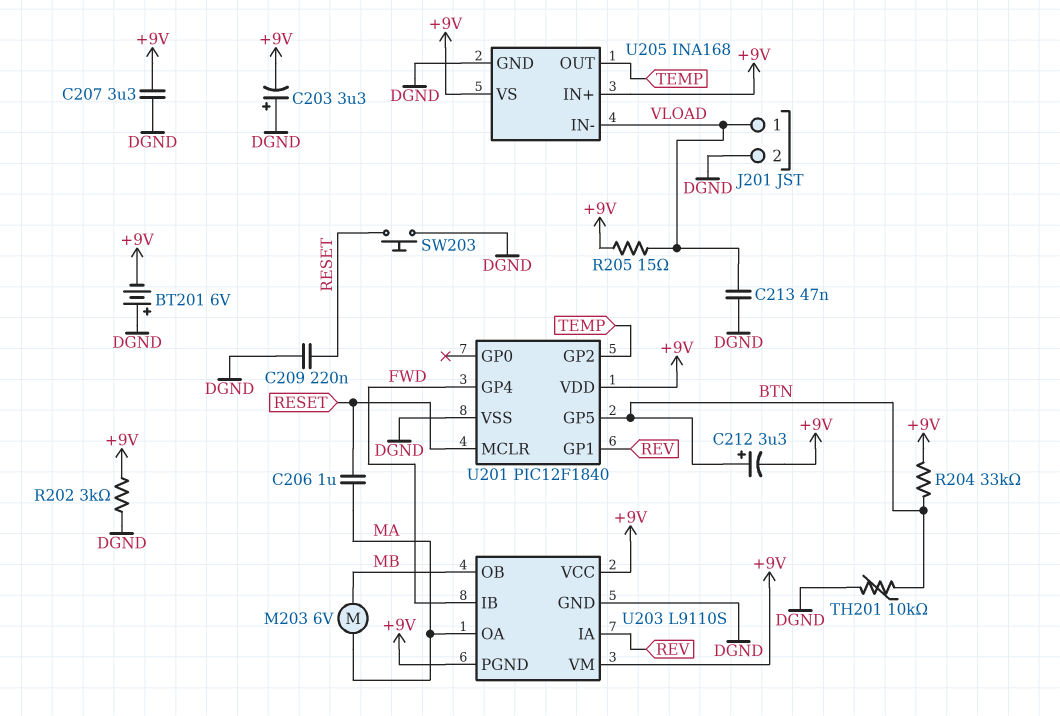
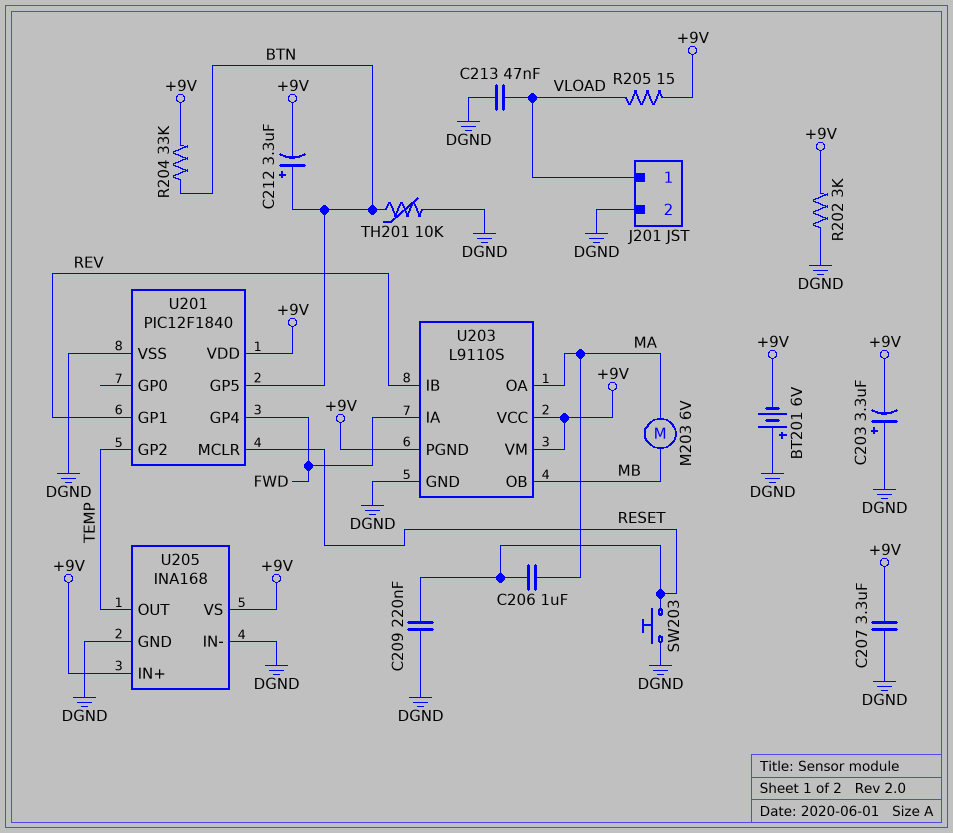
U203 pin IA: REV -> FWD
U203 pin IB: FWD -> REV
U205 pin IN-: VLOAD -> DGND

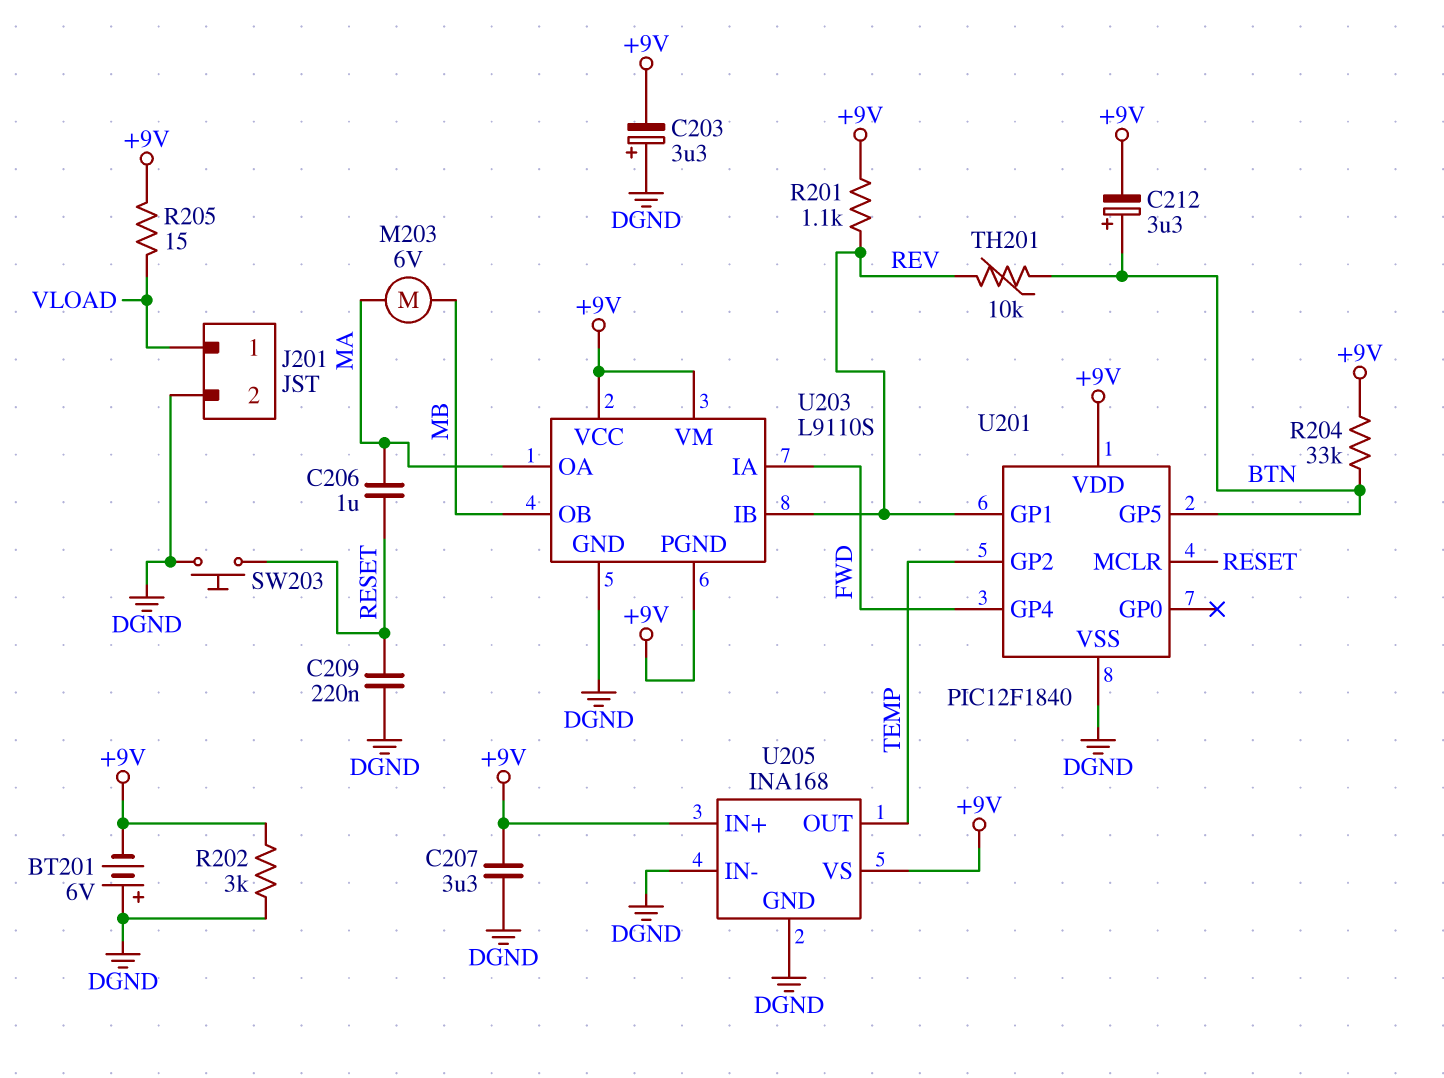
C213: 47nF (DGND, VLOAD) -> none
R201: none -> 1.1k (+9V, REV)
TH201: 10k (BTN, DGND) -> 10k (BTN, REV)

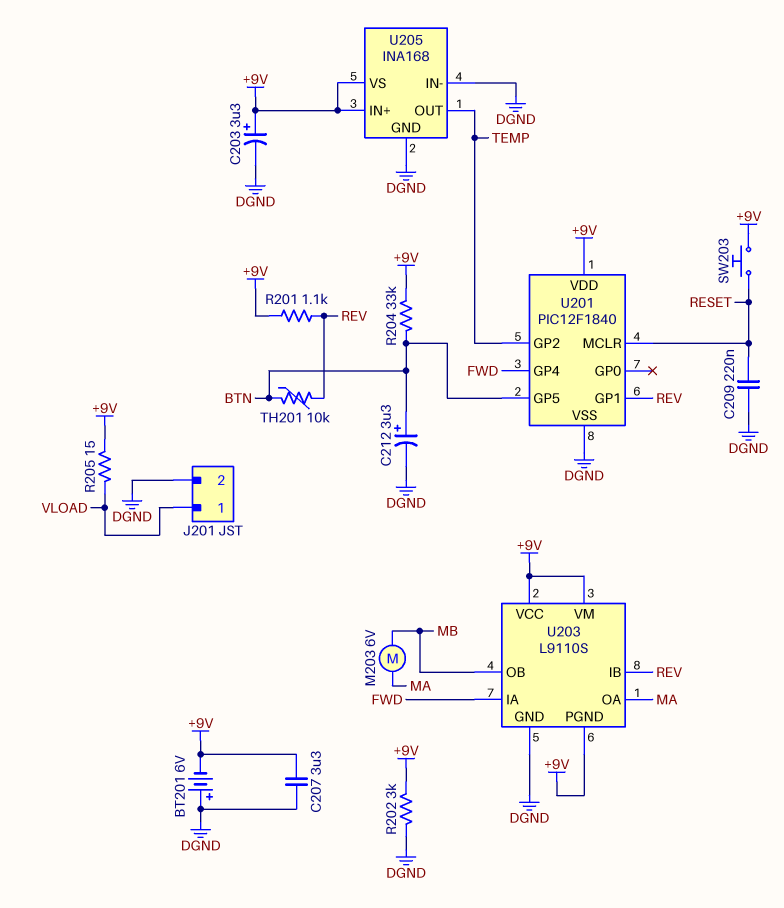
C203: 3.3uF (plus DGND, minus +9V) -> 3.3uF (plus +9V, minus DGND)
C206: 1uF (MA, RESET) -> none
C212: 3.3uF (plus BTN, minus +9V) -> 3.3uF (plus BTN, minus DGND)
SW203: button (DGND, RESET) -> button (+9V, RESET)

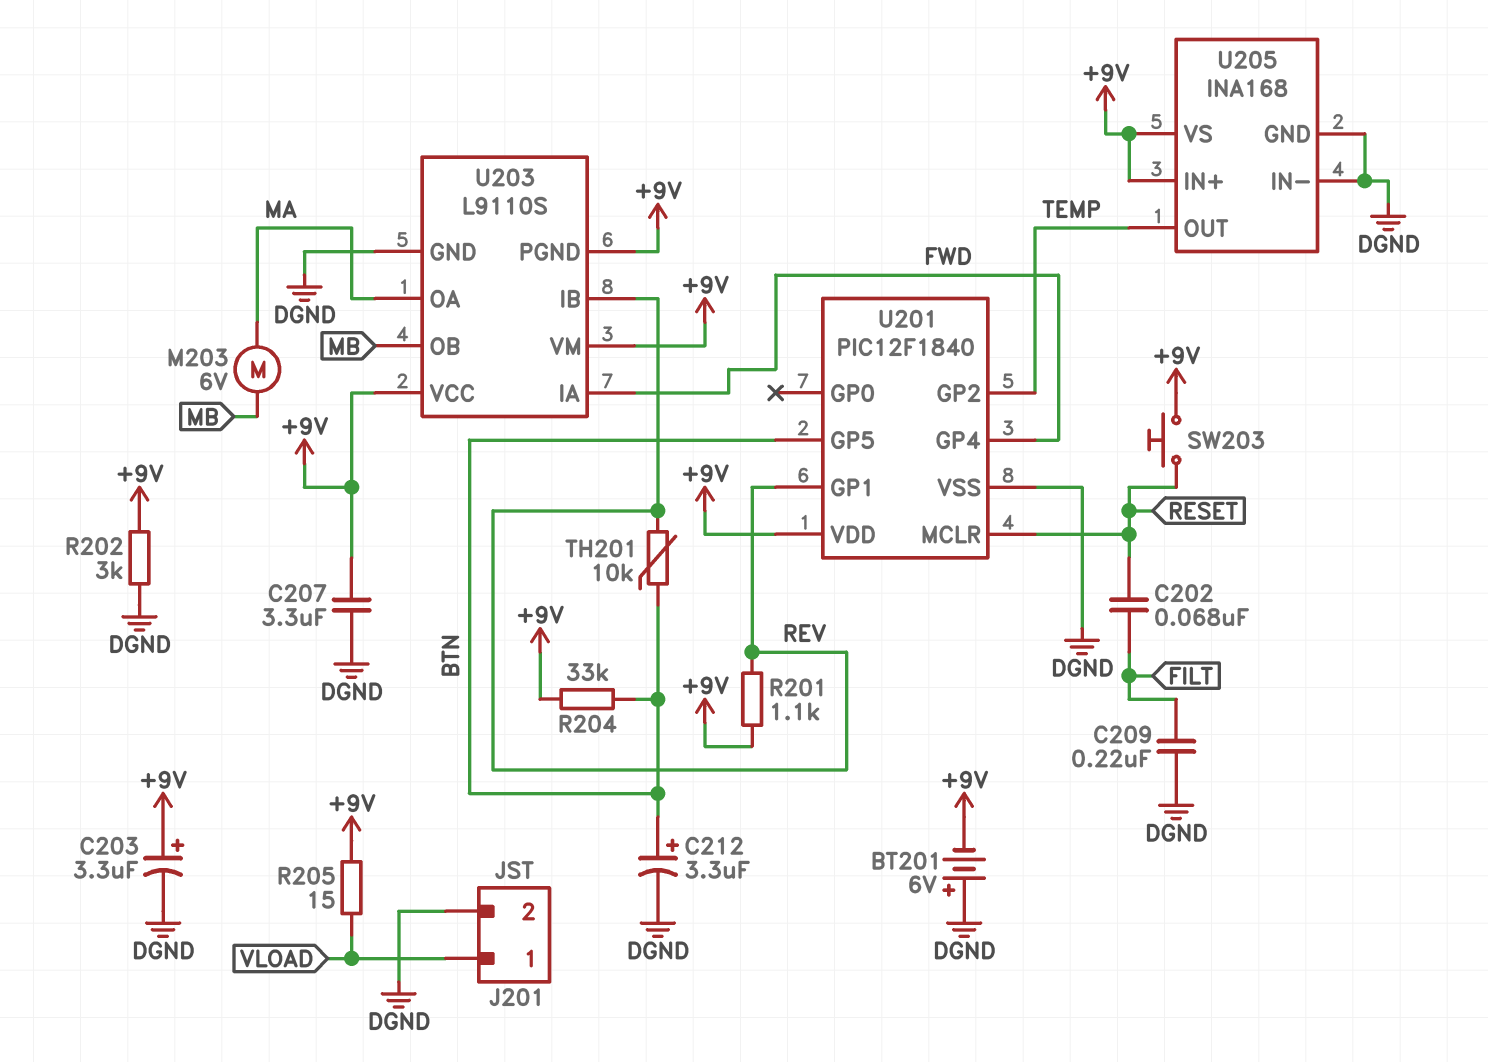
C202: none -> 68nF (FILT, RESET)
C209: 220nF (DGND, RESET) -> 220nF (DGND, FILT)

